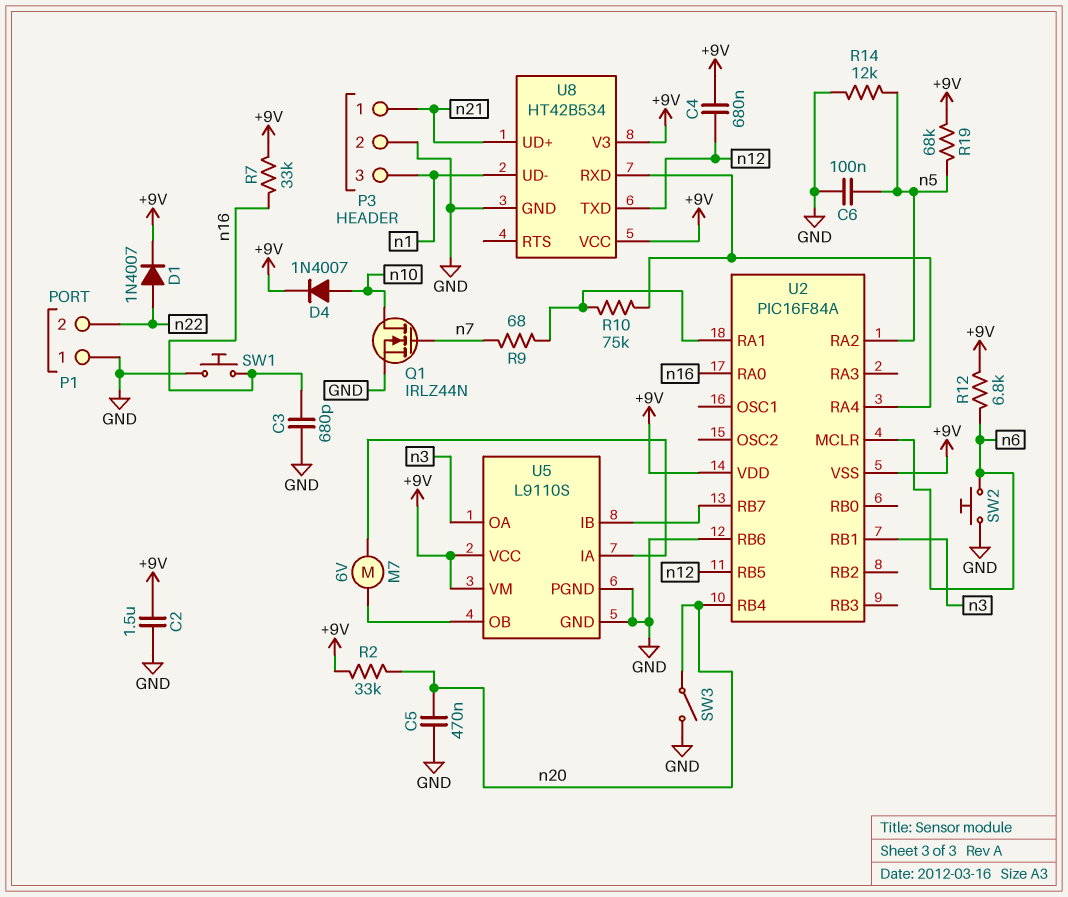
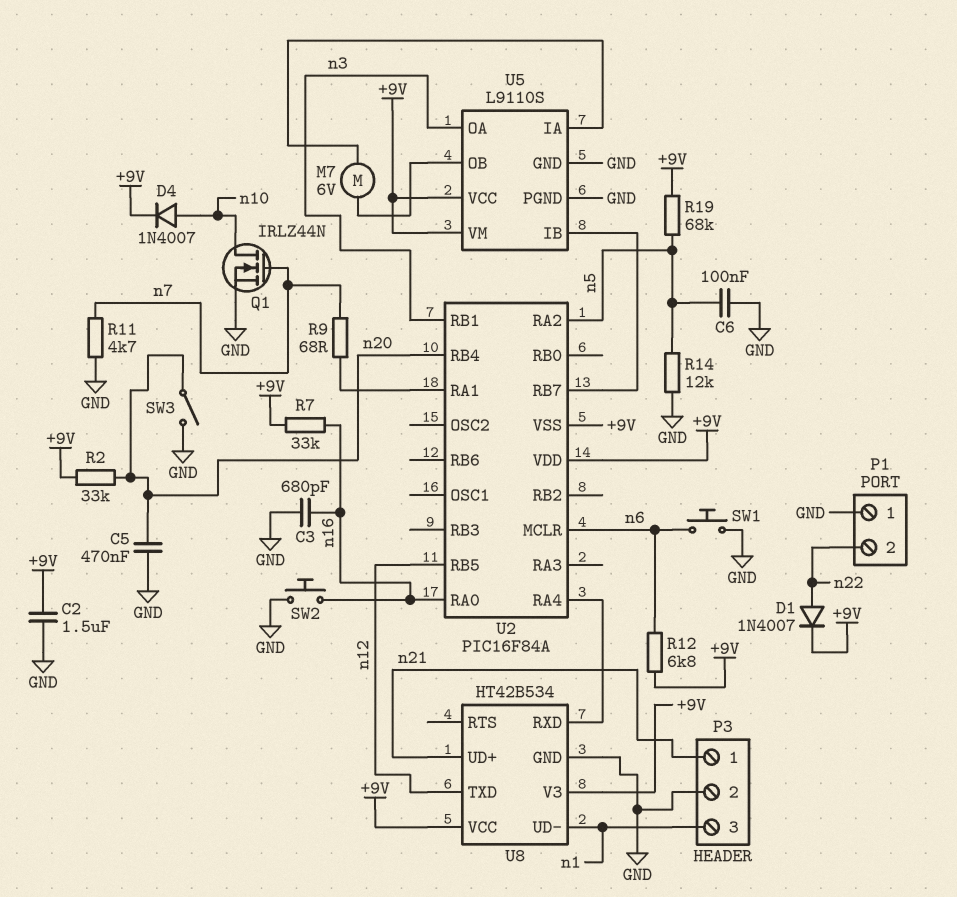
C4: 680nF (+9V, n12) -> none
R10: 75k (U2/RA1, U2/RA4) -> none
R11: none -> 4.7k (GND, n7)
SW1: button (GND, n16) -> button (GND, n6)
SW2: button (GND, n6) -> button (GND, n16)
U2 pin RB6: GND -> none

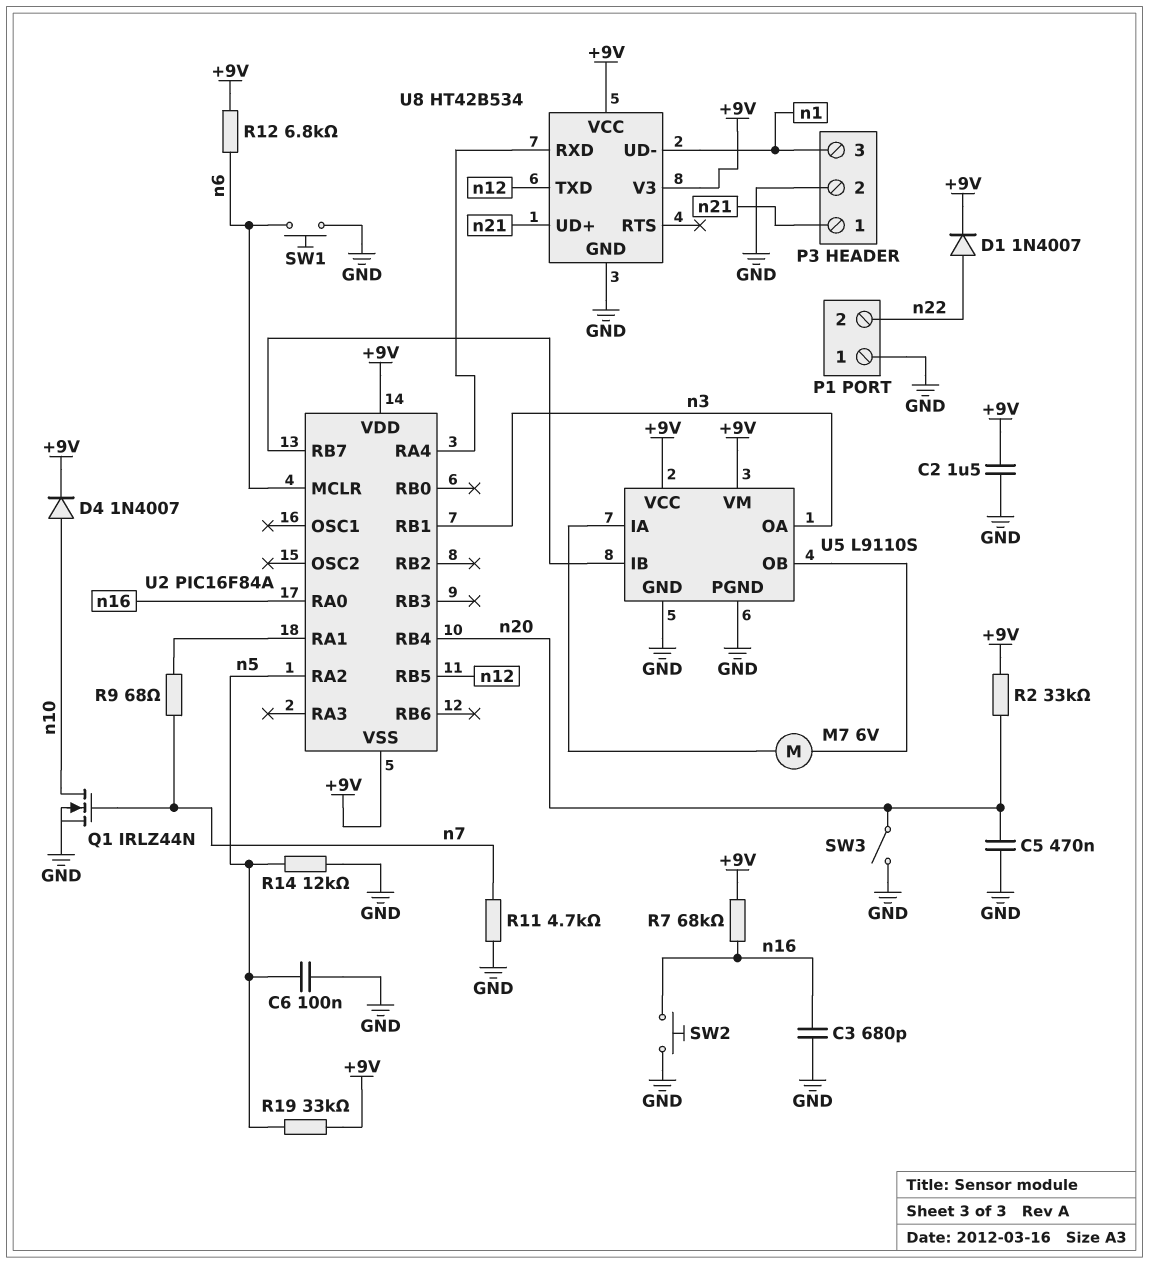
R7: 33k (+9V, n16) -> 68k (+9V, n16)
R19: 68k (+9V, n5) -> 33k (+9V, n5)

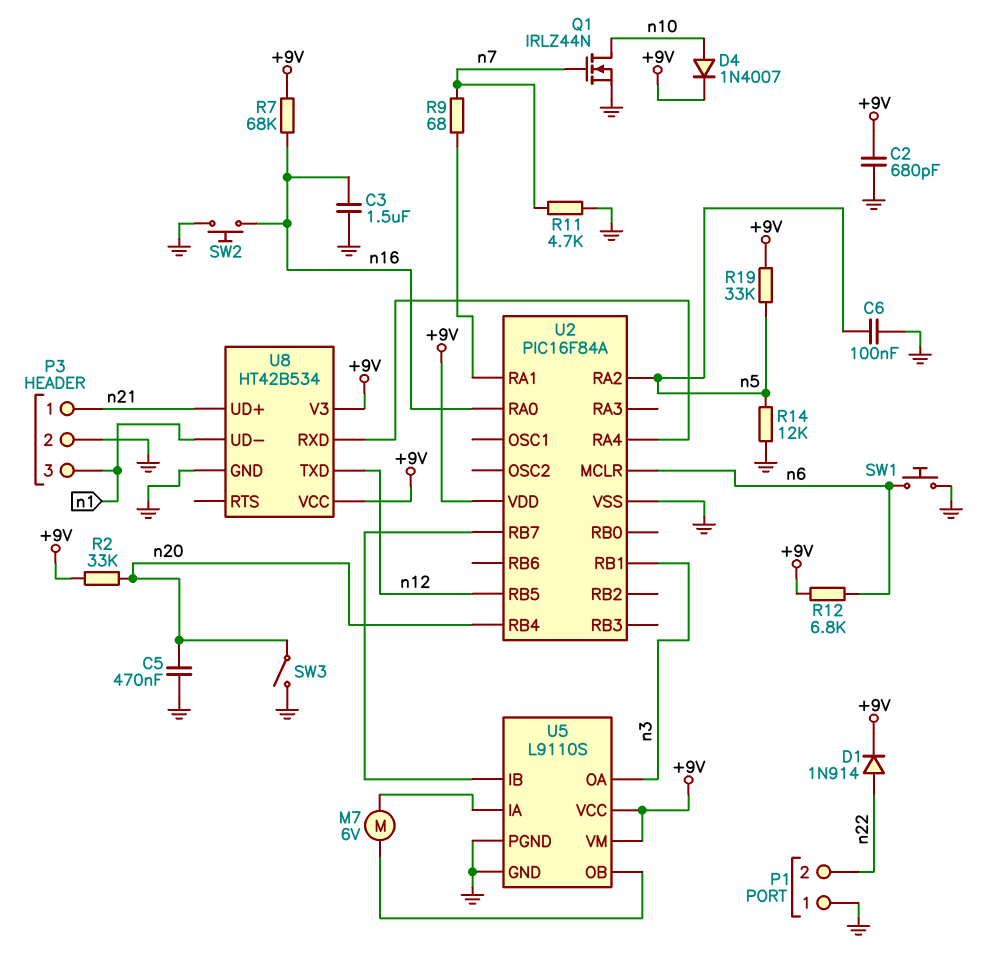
C2: 1.5uF (+9V, GND) -> 680pF (+9V, GND)
C3: 680pF (GND, n16) -> 1.5uF (GND, n16)
D1: diode 1N4007 (A n22, K +9V) -> diode 1N914 (A n22, K +9V)
U2 pin VSS: +9V -> GND

